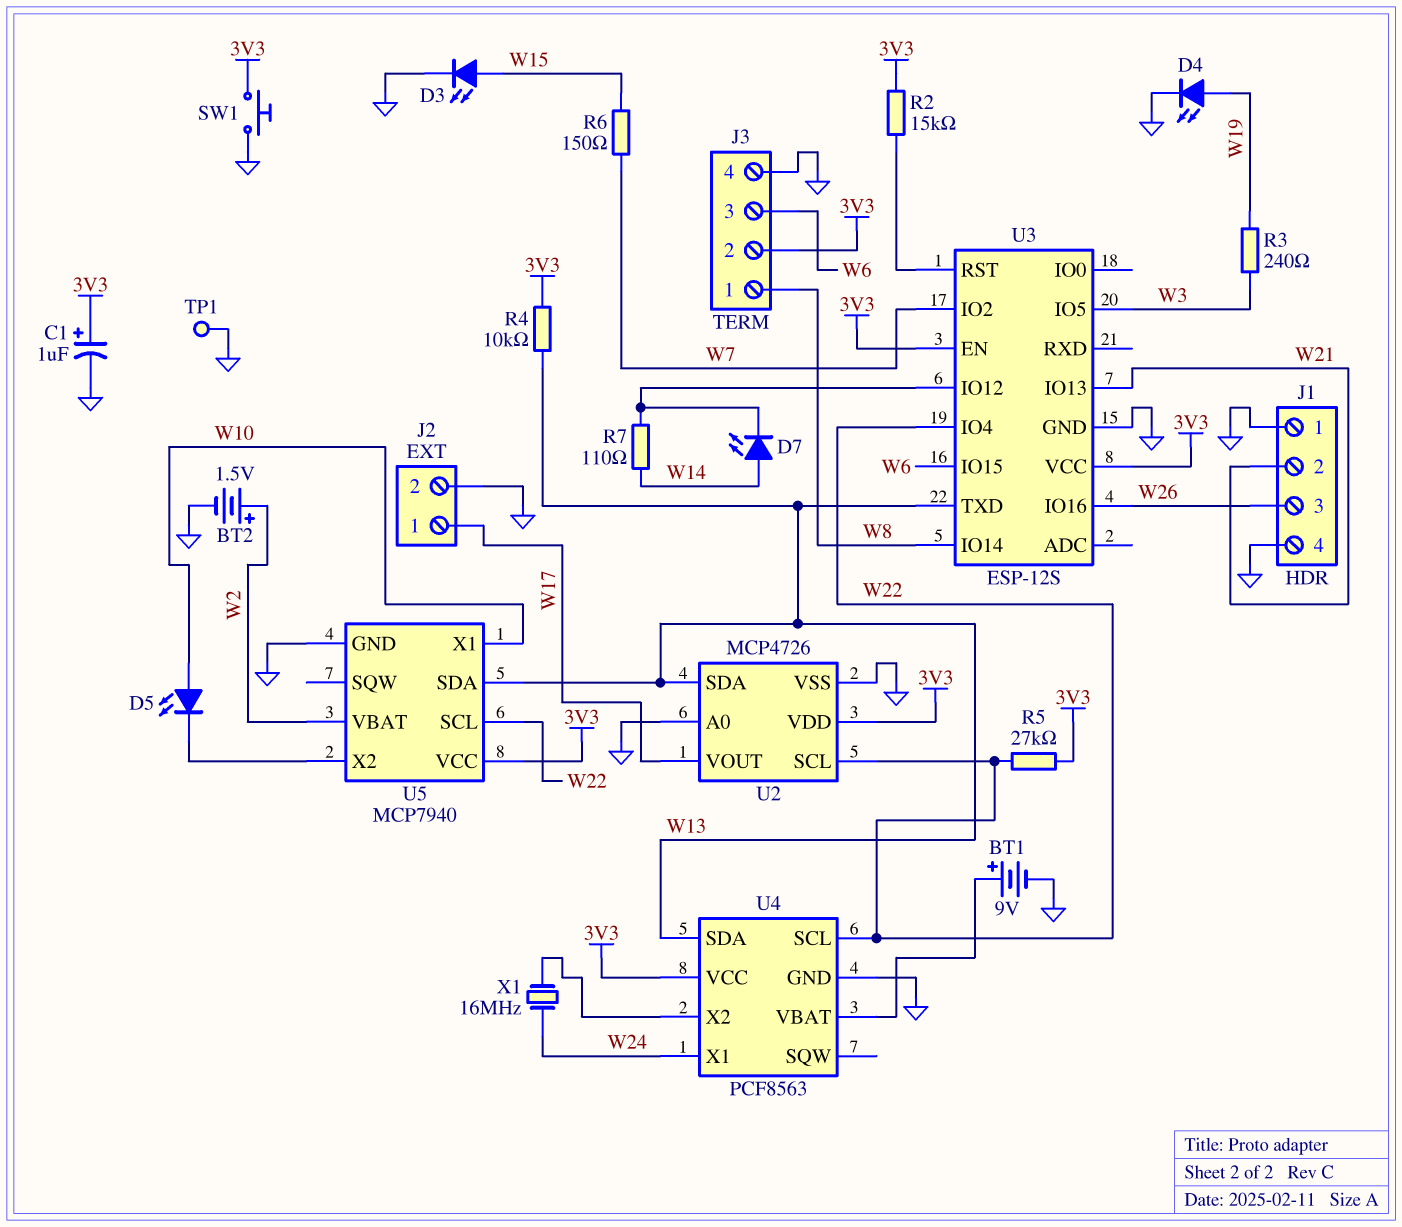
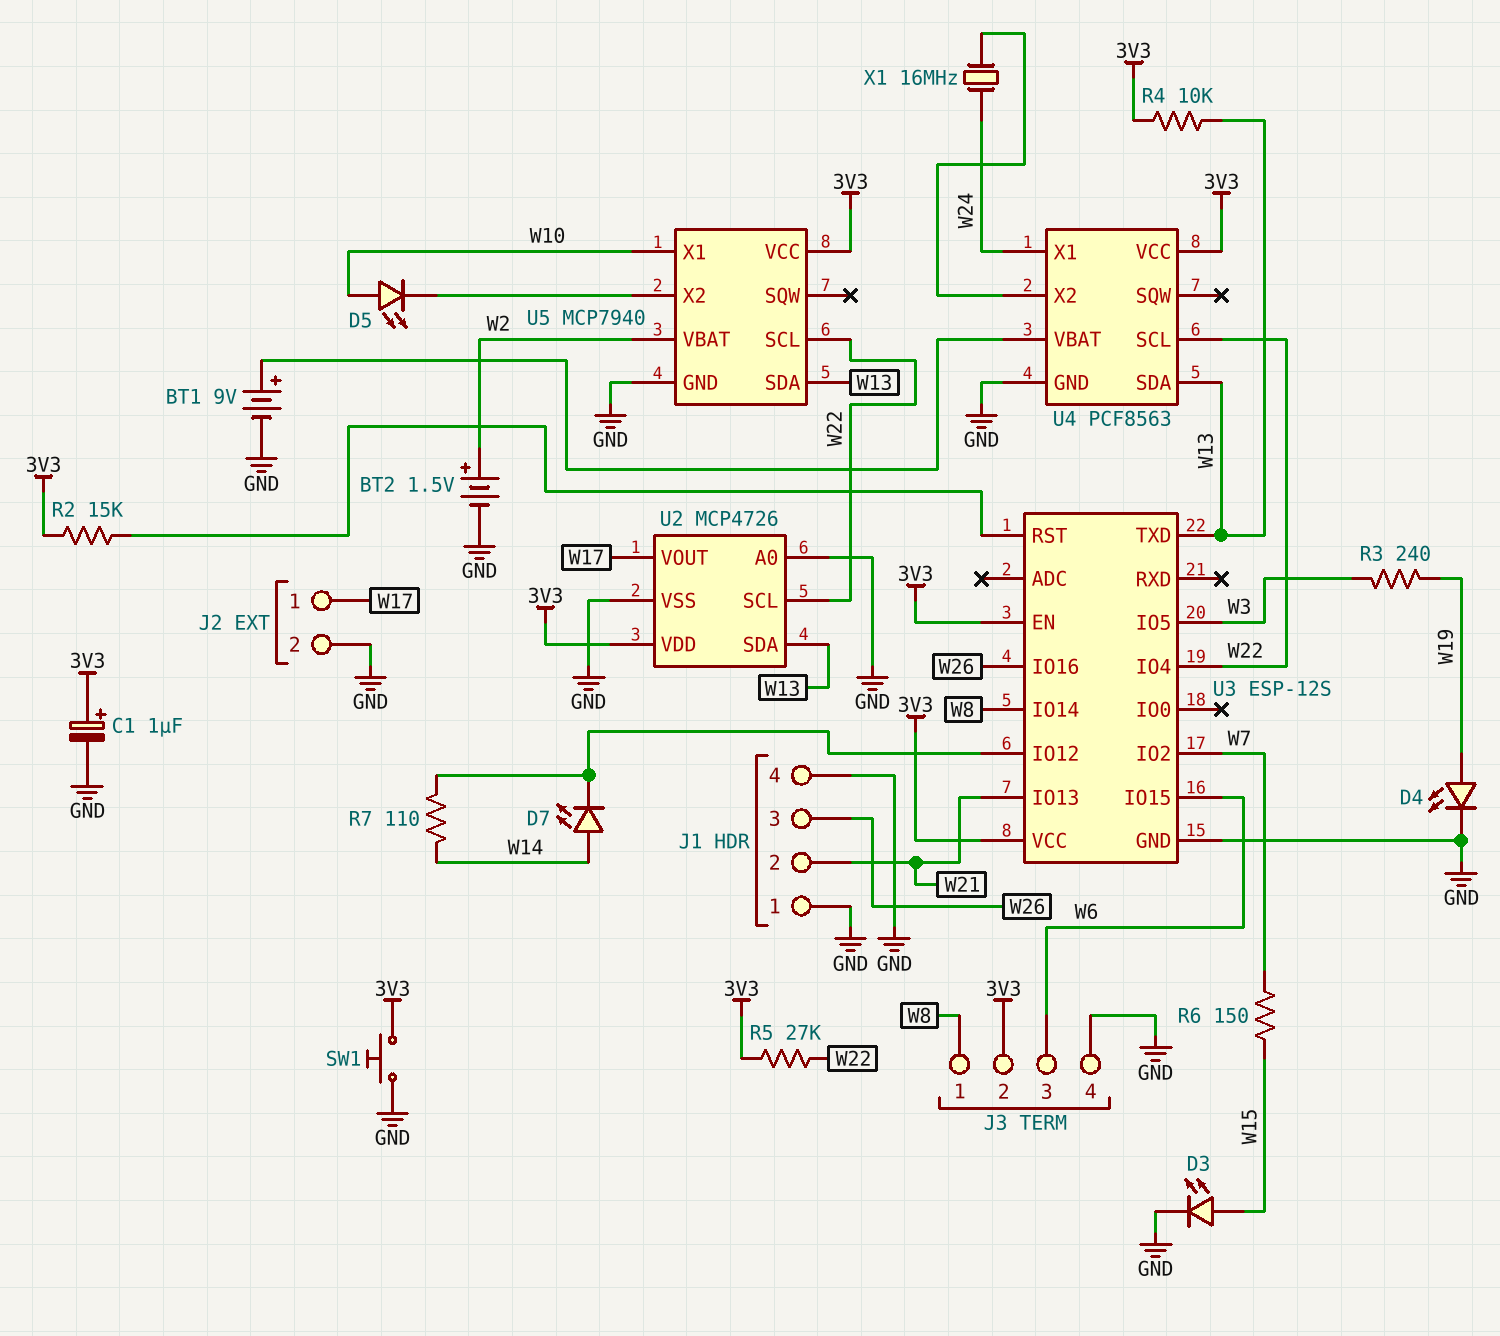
TP1: test point (GND) -> none

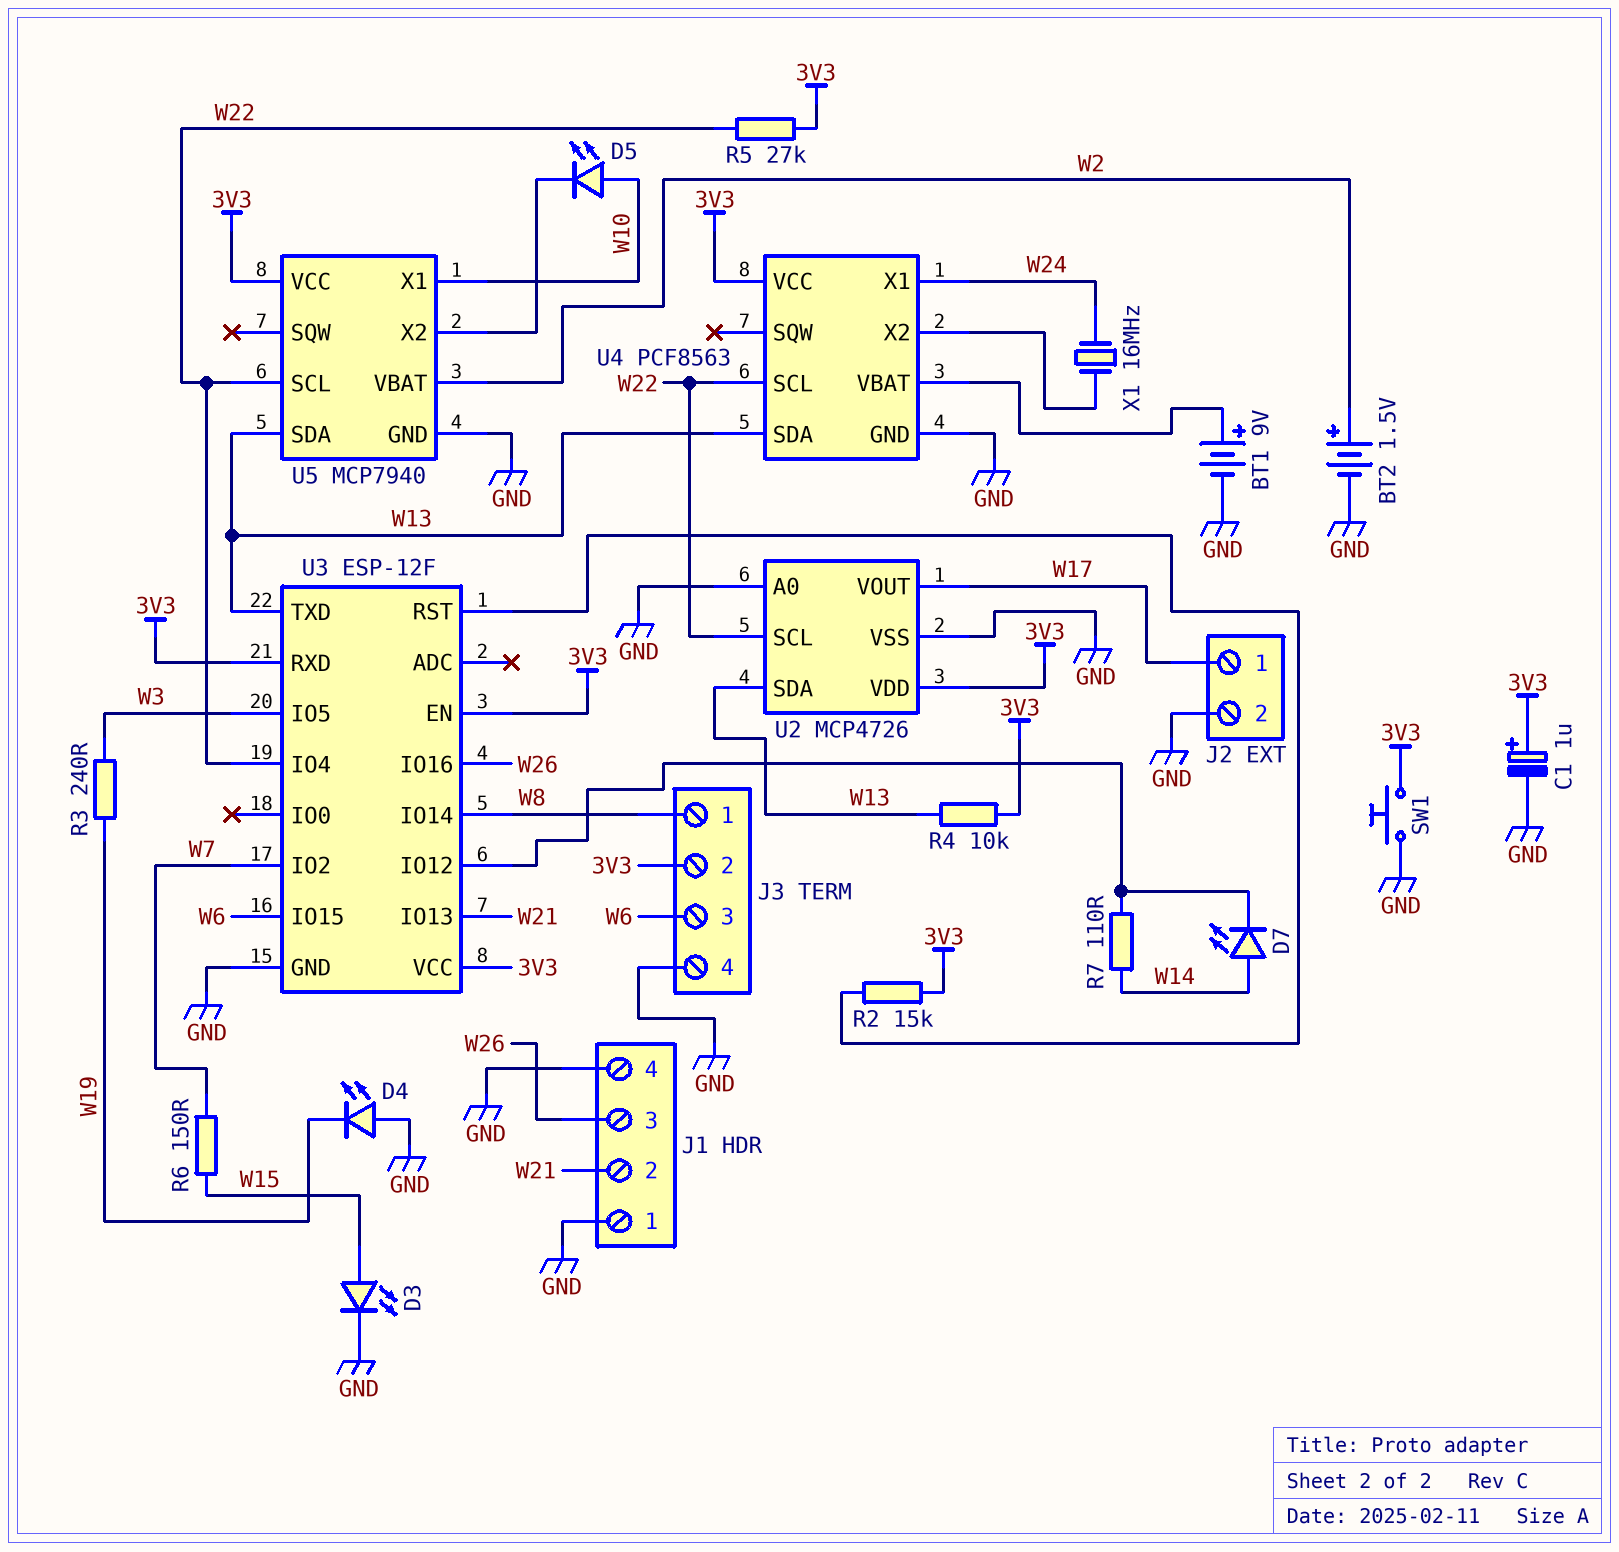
D4: LED (A W19, K GND) -> LED (A GND, K W19)
U3: ESP-12S -> ESP-12F
U3 pin RXD: none -> 3V3

